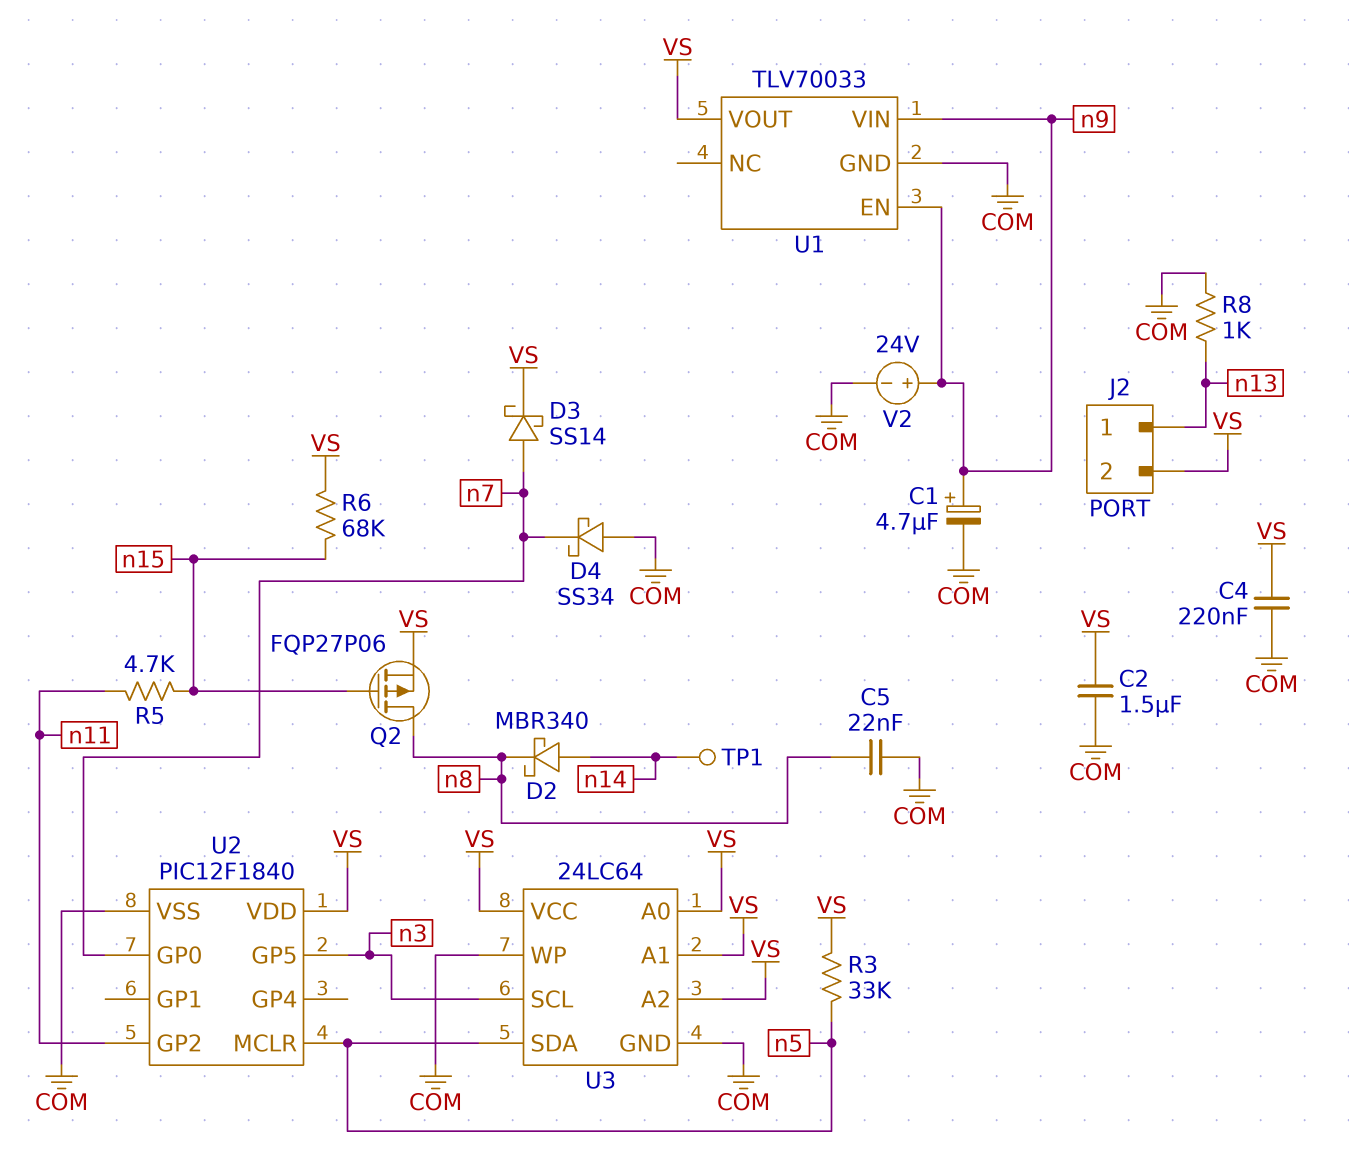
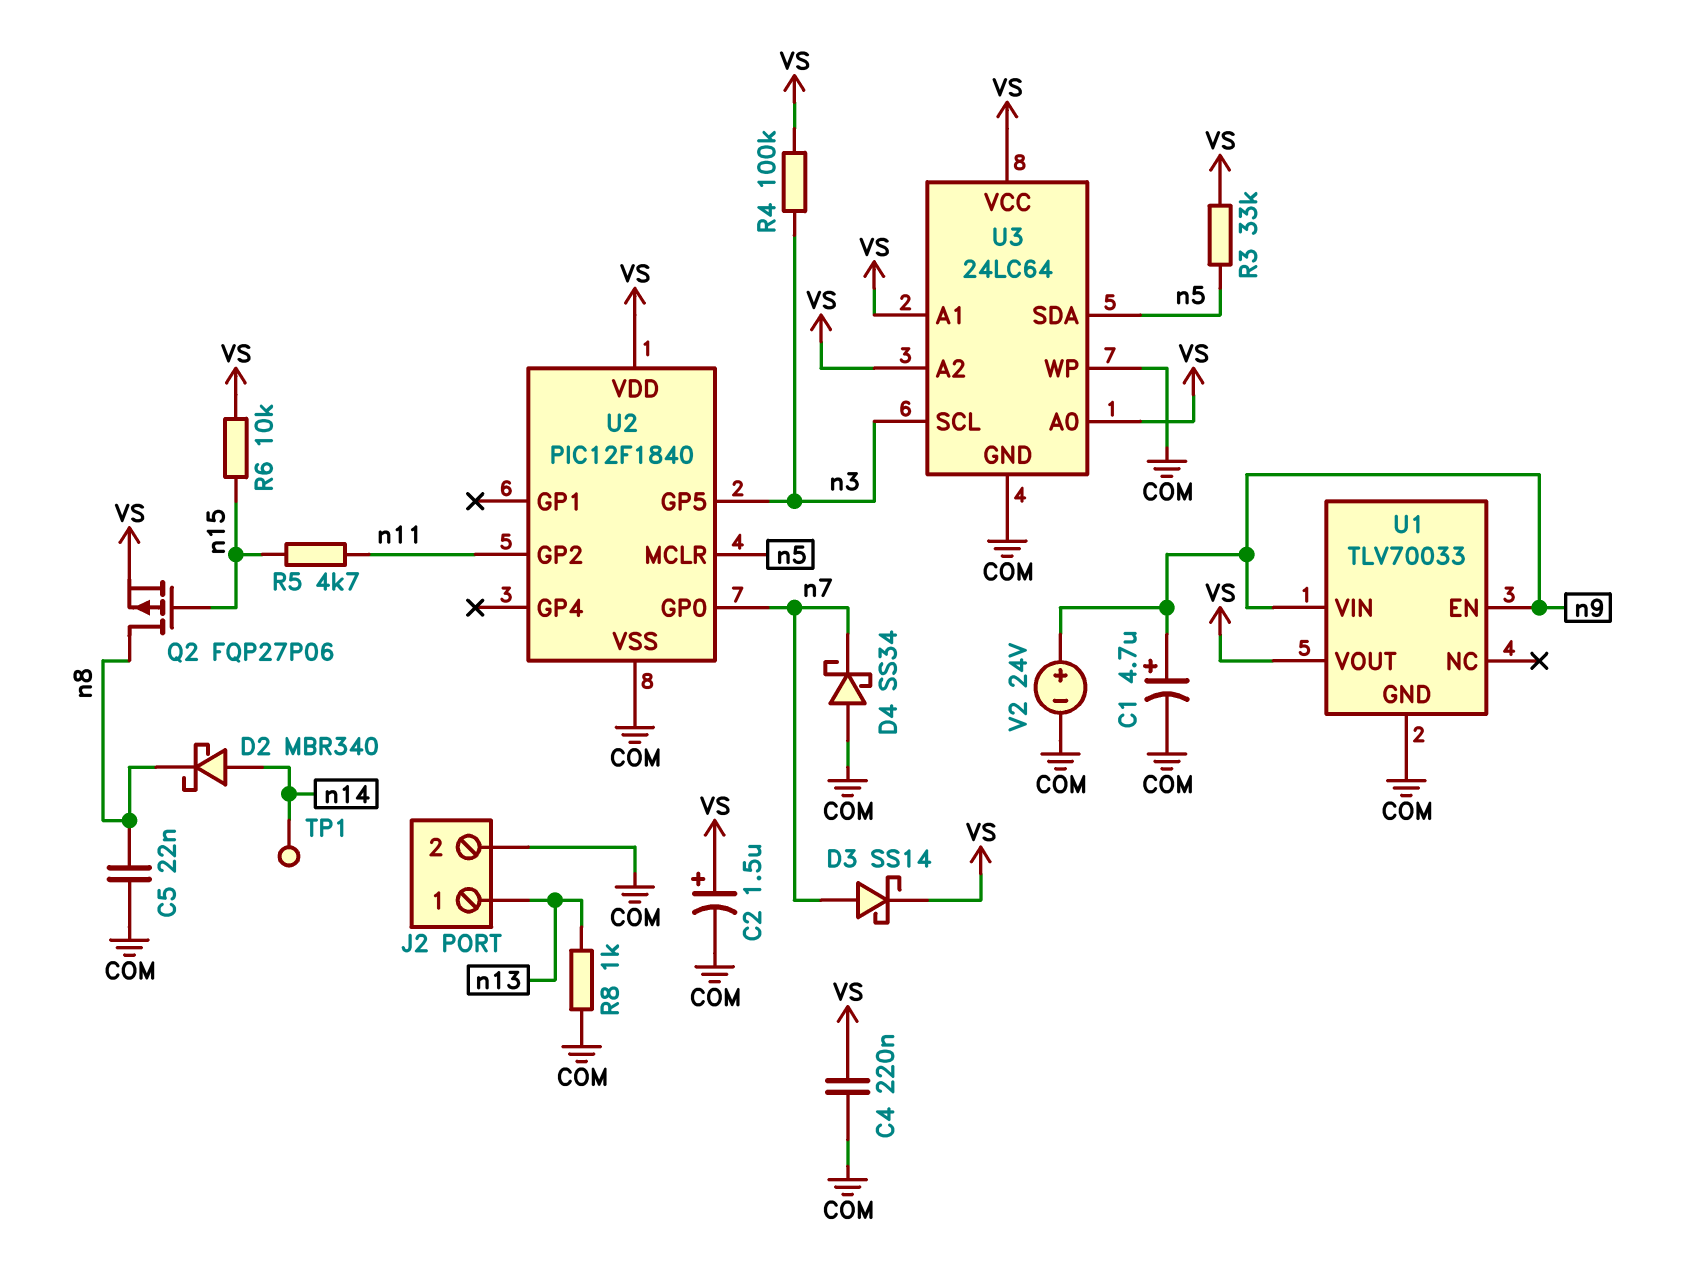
C2: 1.5uF (COM, VS) -> 1.5uF (plus VS, minus COM)
J2 pin 2: VS -> COM
R4: none -> 100k (VS, n3)
R6: 68k (VS, n15) -> 10k (VS, n15)

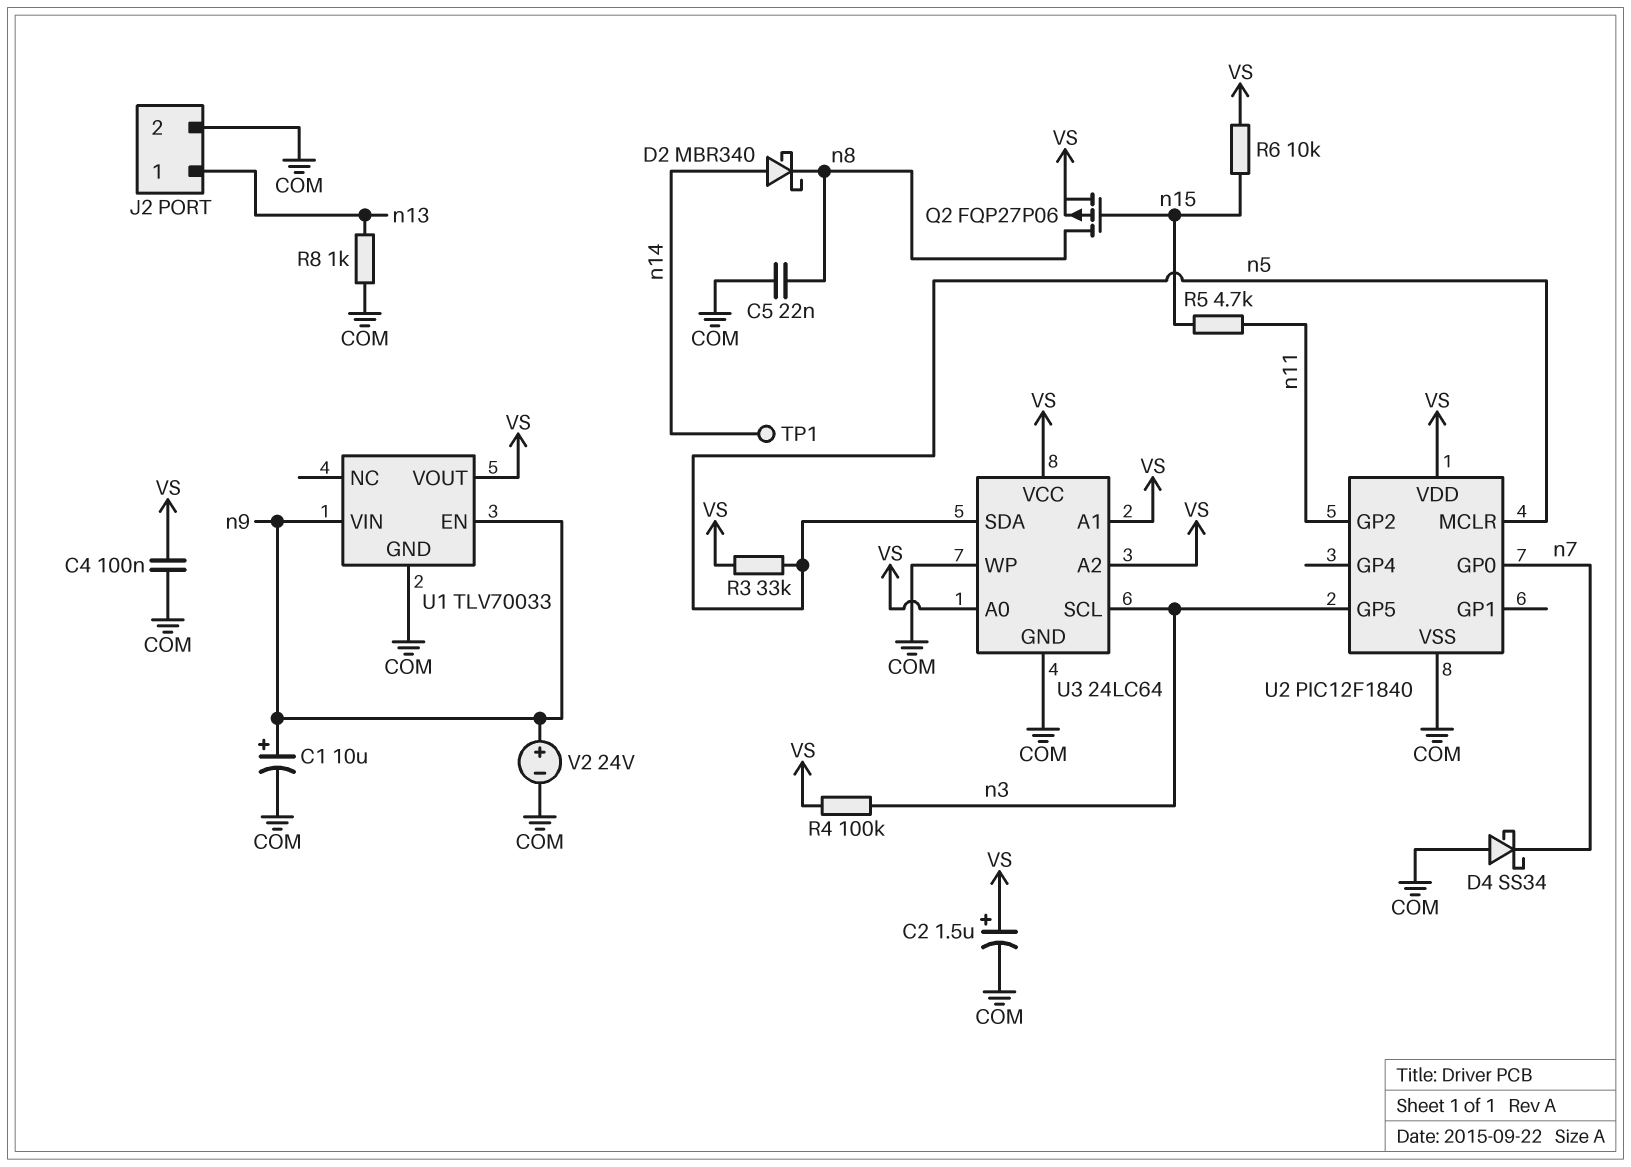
C1: 4.7uF (plus n9, minus COM) -> 10uF (plus n9, minus COM)
C4: 220nF (COM, VS) -> 100nF (COM, VS)
D3: schottky SS14 (A n7, K VS) -> none

